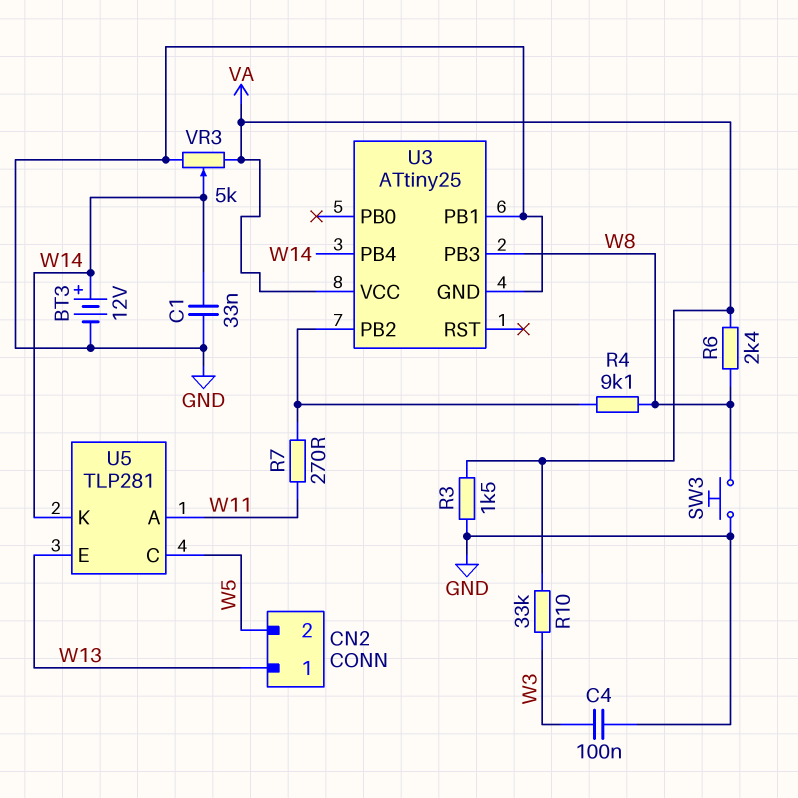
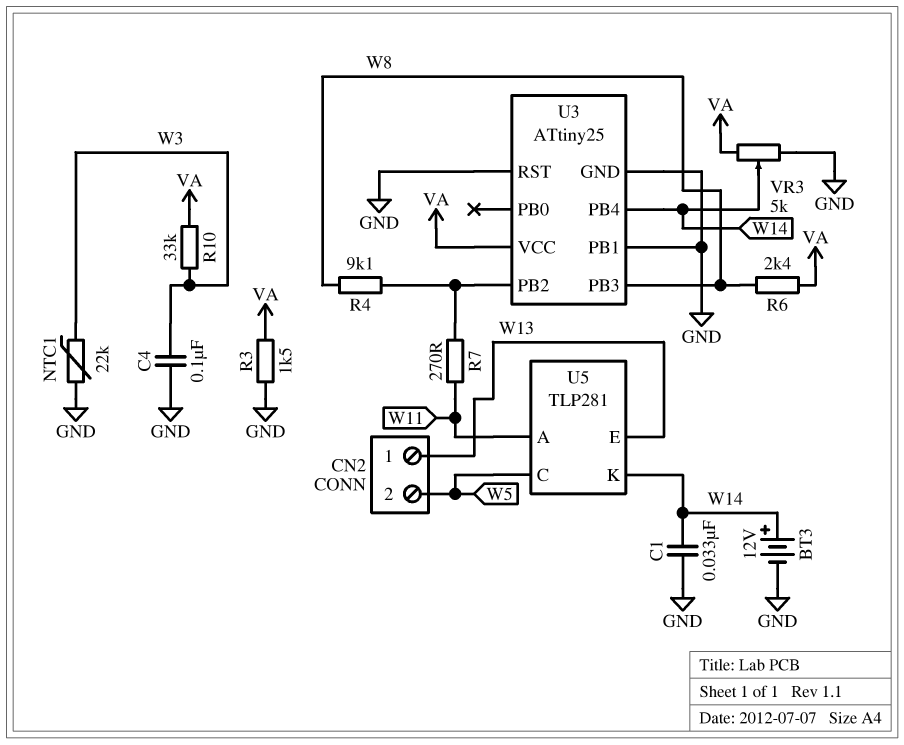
NTC1: none -> 22k (GND, W3)
SW3: button (GND, W8) -> none
U3 pin RST: none -> GND

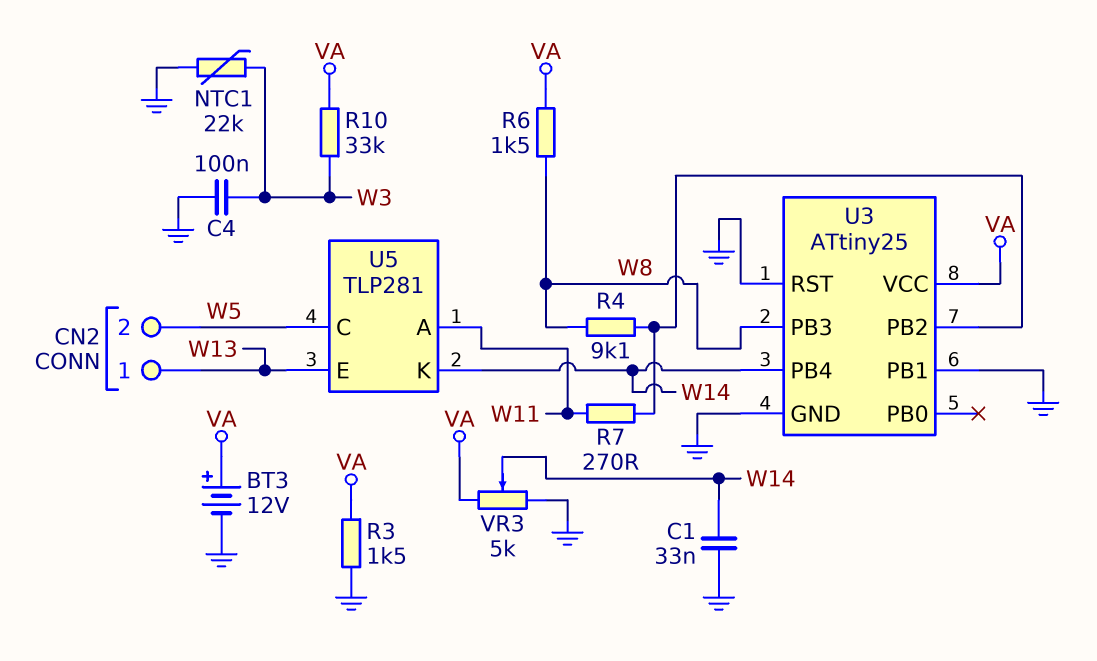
BT3: 12V (plus W14, minus GND) -> 12V (plus VA, minus GND)
R6: 2.4k (VA, W8) -> 1.5k (VA, W8)

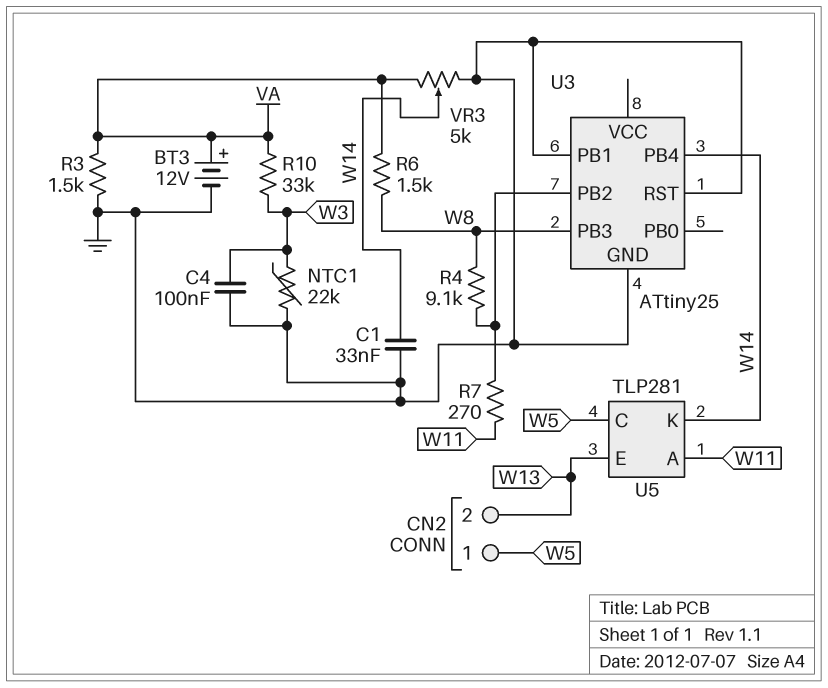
CN2 pin 1: W13 -> W5
CN2 pin 2: W5 -> W13
U3 pin VCC: VA -> none

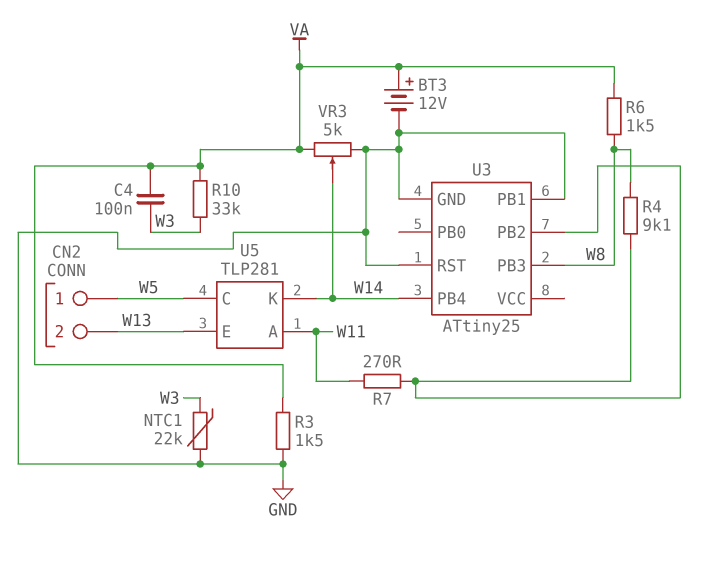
C1: 33nF (GND, W14) -> none
C4: 100nF (GND, W3) -> 100nF (VA, W3)

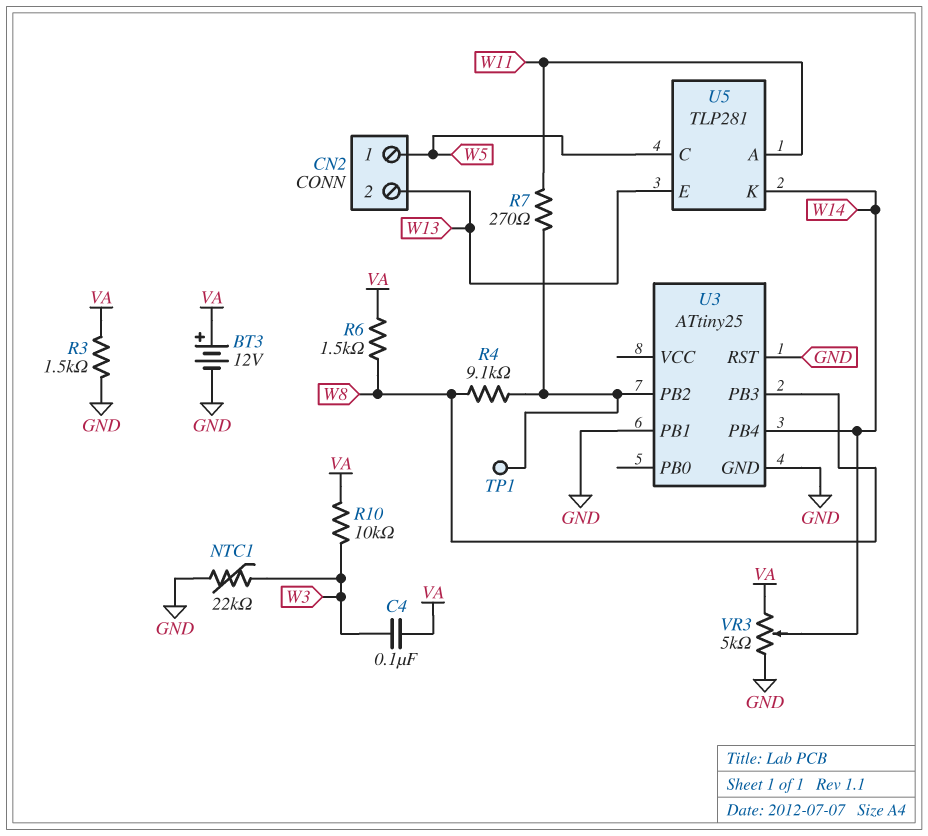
R10: 33k (VA, W3) -> 10k (VA, W3)
TP1: none -> test point (U3/PB2)

